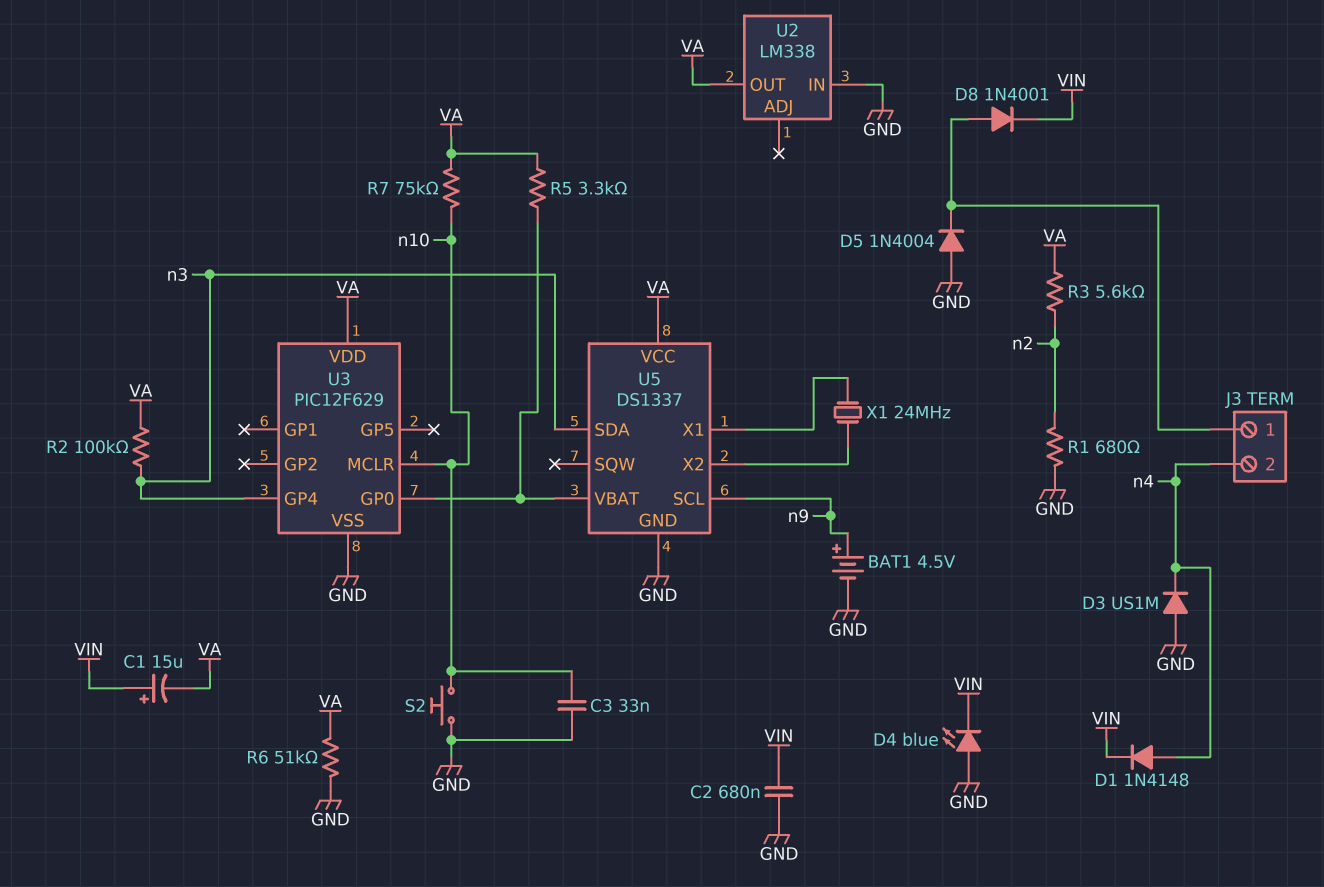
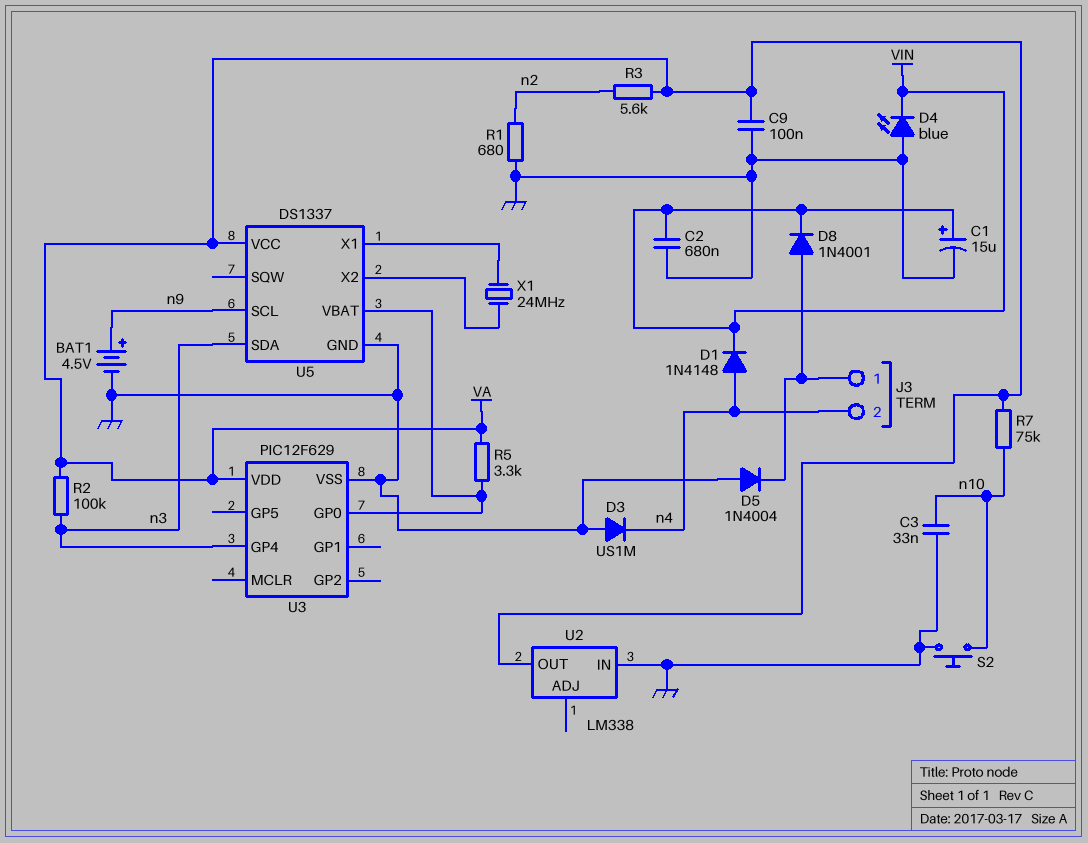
C1: 15uF (plus VIN, minus VA) -> 15uF (plus VIN, minus GND)
C9: none -> 100nF (GND, VA)
R6: 51k (GND, VA) -> none
U3 pin MCLR: n10 -> none

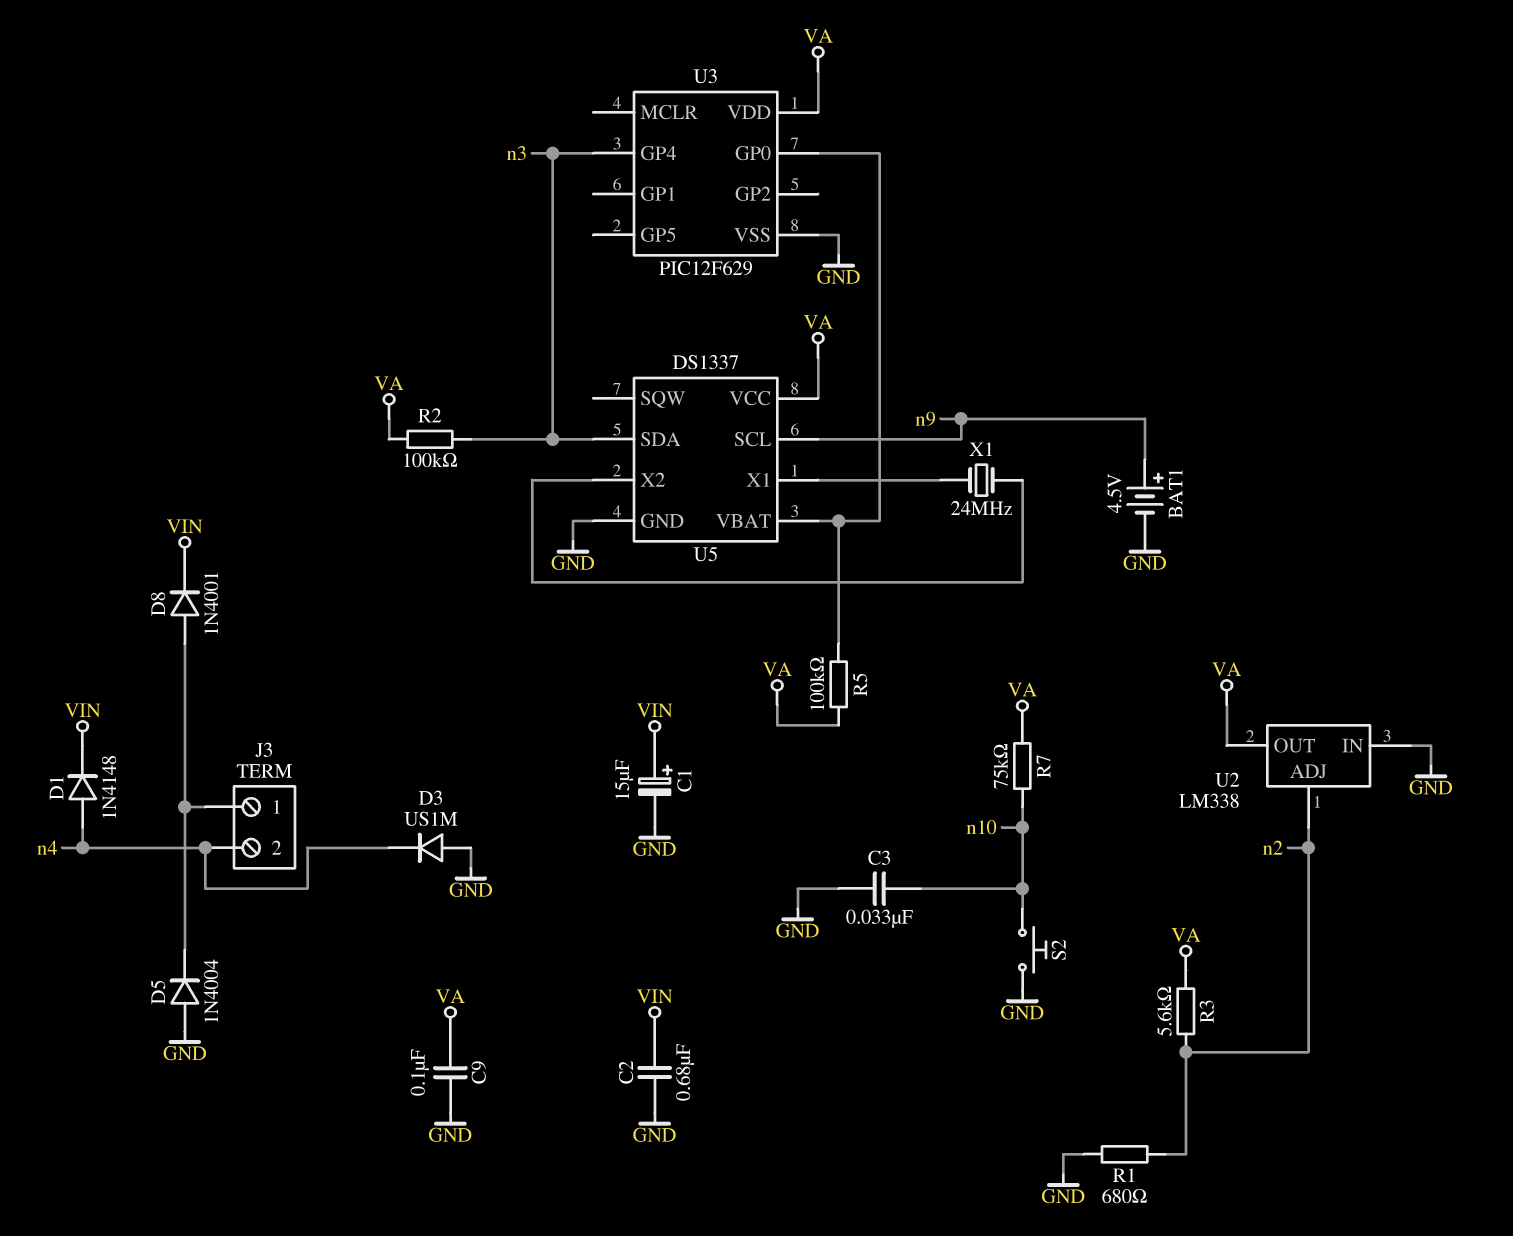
D4: LED blue (A GND, K VIN) -> none
R5: 3.3k (U3/GP0, VA) -> 100k (U3/GP0, VA)
U2 pin ADJ: none -> n2

